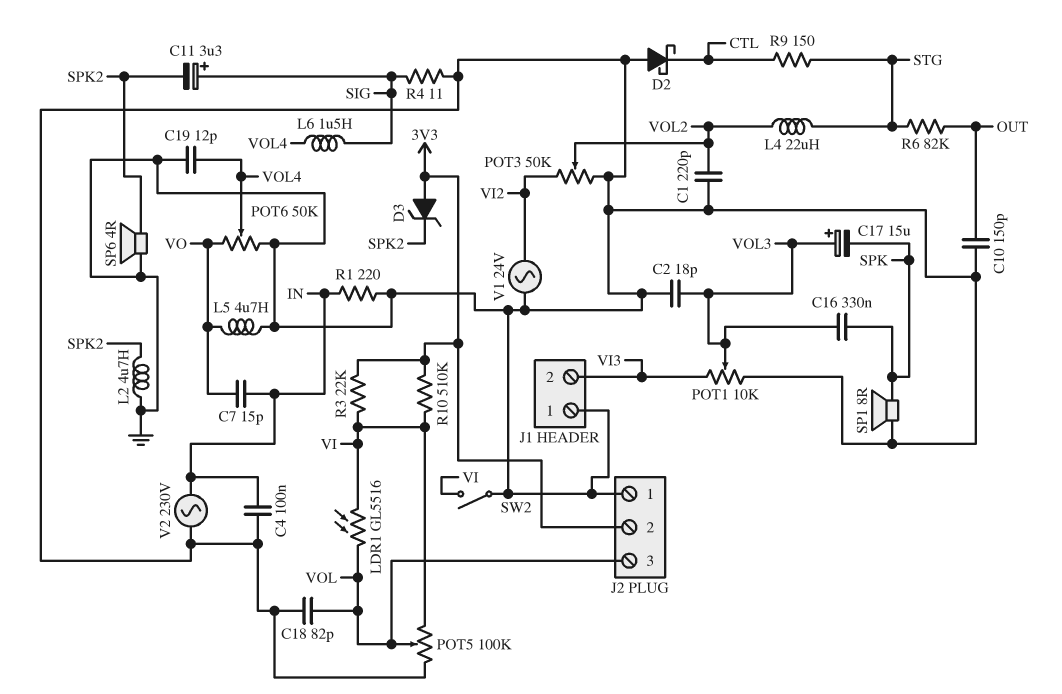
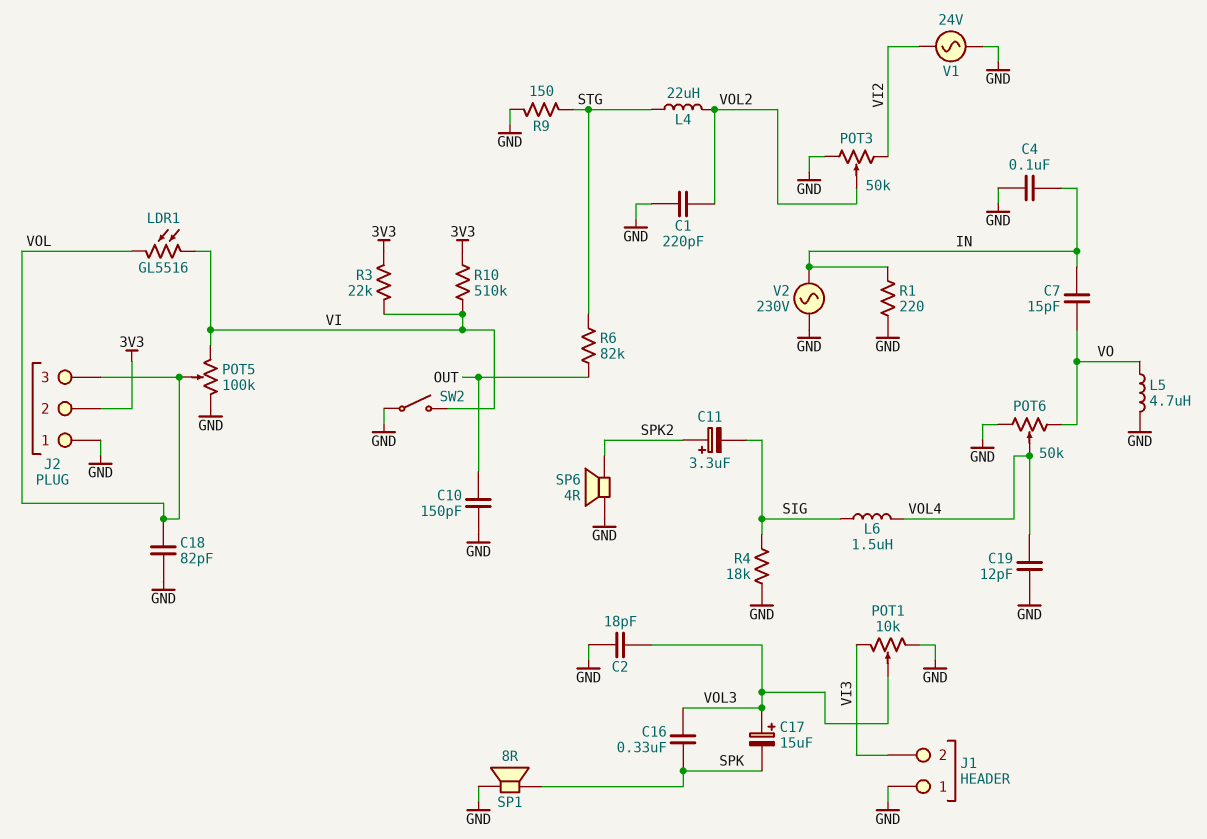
C11: 3.3uF (plus SIG, minus SPK2) -> 3.3uF (plus SPK2, minus SIG)
D2: schottky (A GND, K CTL) -> none
D3: zener (A 3V3, K SPK2) -> none
L2: 4.7uH (GND, SPK2) -> none
R4: 11 (GND, SIG) -> 18k (GND, SIG)
R9: 150 (CTL, STG) -> 150 (GND, STG)

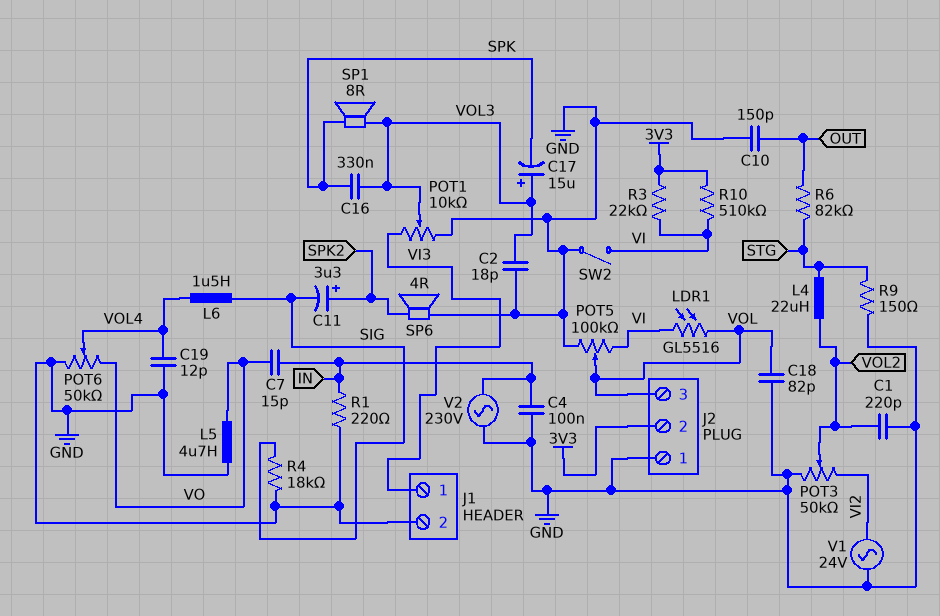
J1 pin 1: GND -> VI3
J1 pin 2: VI3 -> GND
SP1: speaker 8R (GND, SPK) -> speaker 8R (SPK, VOL3)

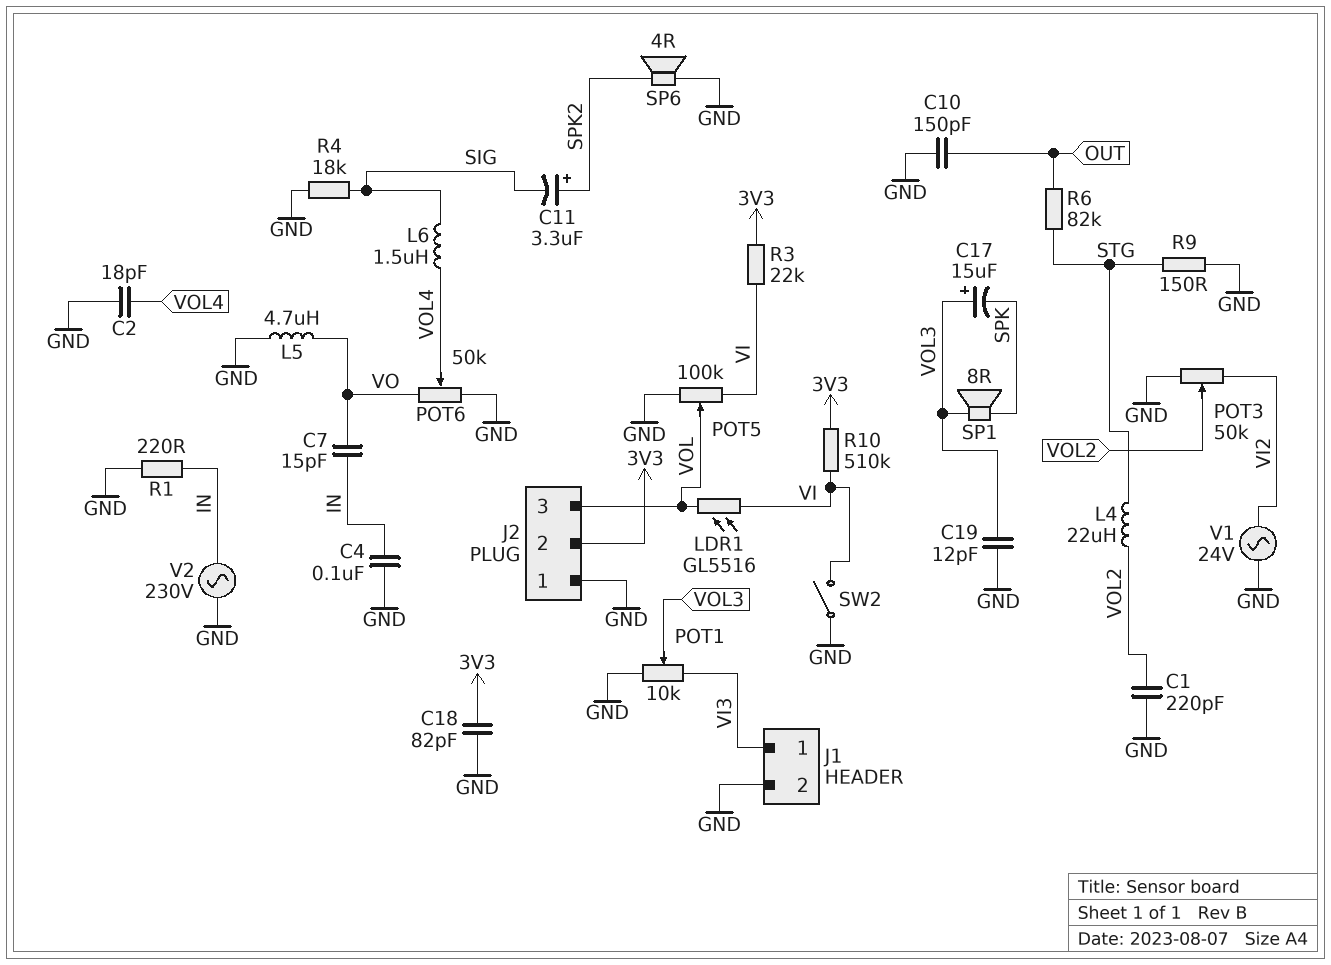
C2: 18pF (GND, VOL3) -> 18pF (GND, VOL4)
C16: 330nF (SPK, VOL3) -> none
C18: 82pF (GND, VOL) -> 82pF (3V3, GND)
C19: 12pF (GND, VOL4) -> 12pF (GND, VOL3)

